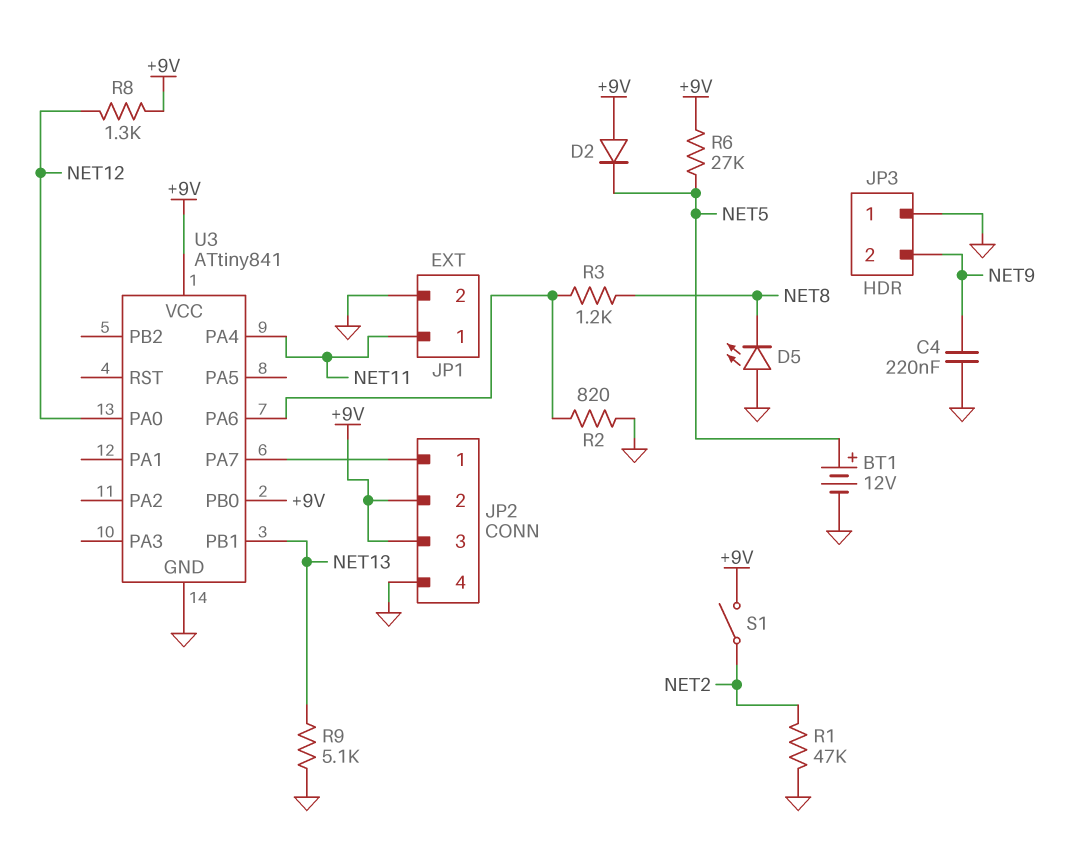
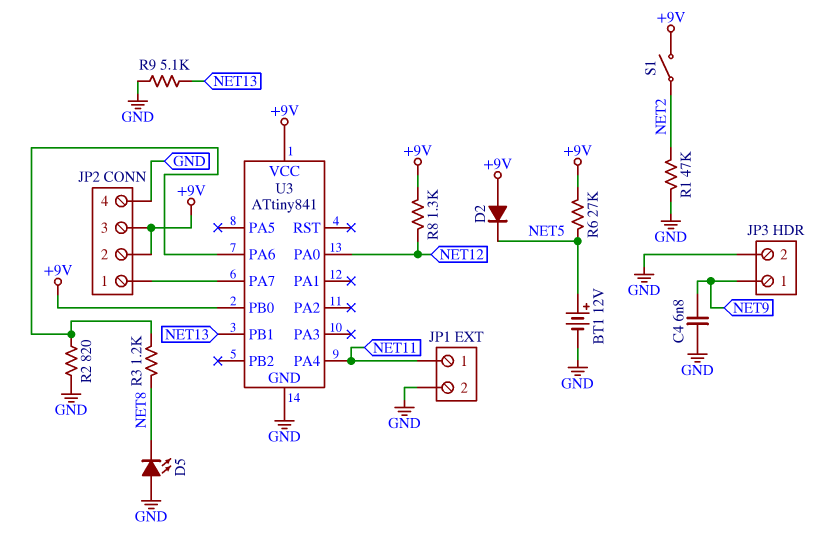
C4: 220nF (GND, NET9) -> 6.8nF (GND, NET9)
JP3 pin 1: GND -> NET9
JP3 pin 2: NET9 -> GND

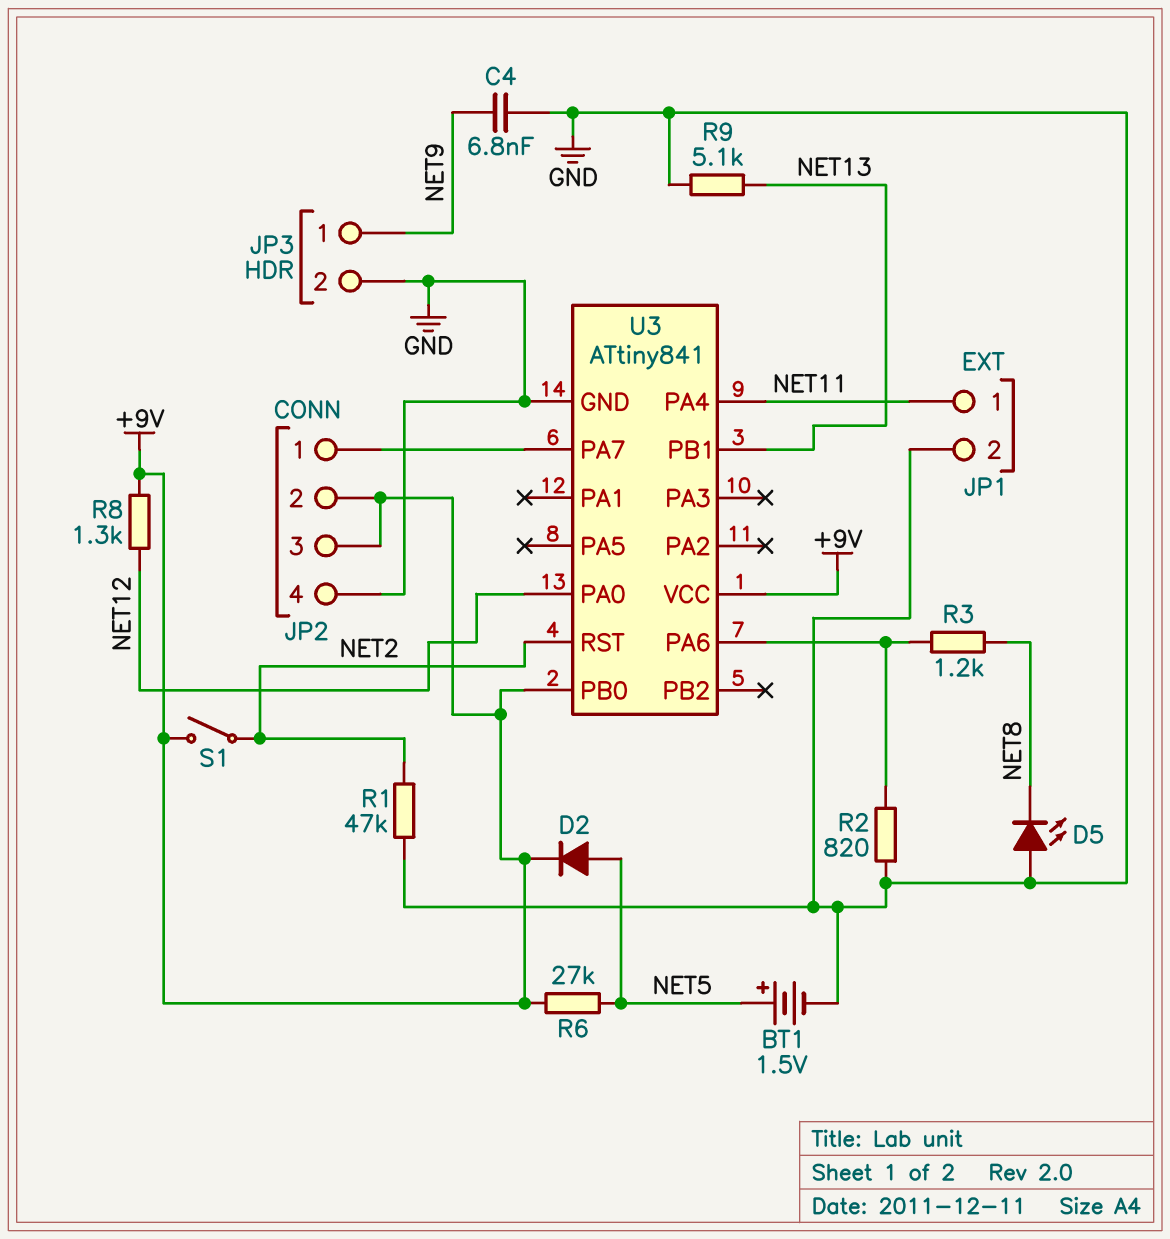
BT1: 12V (plus NET5, minus GND) -> 1.5V (plus NET5, minus GND)
D2: diode (A +9V, K NET5) -> diode (A NET5, K +9V)
U3 pin RST: none -> NET2

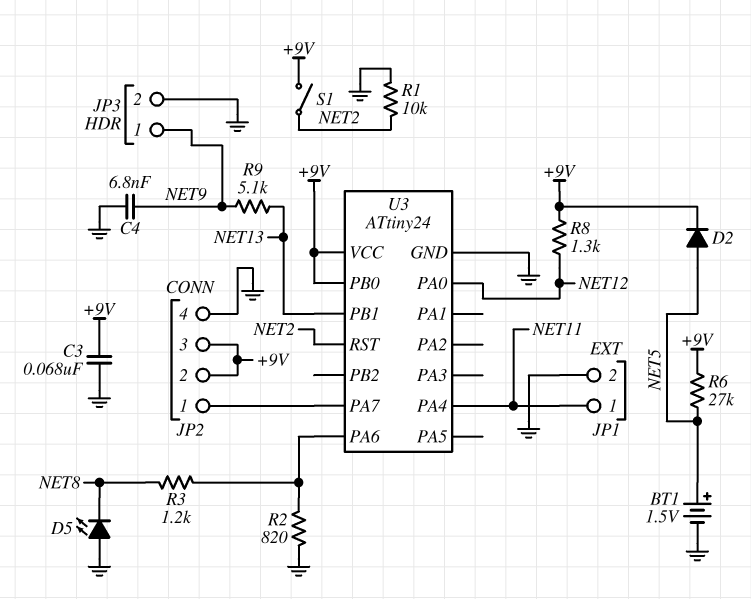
C3: none -> 68nF (+9V, GND)
R1: 47k (GND, NET2) -> 10k (GND, NET2)
R9: 5.1k (GND, NET13) -> 5.1k (NET9, NET13)
U3: ATtiny841 -> ATtiny24

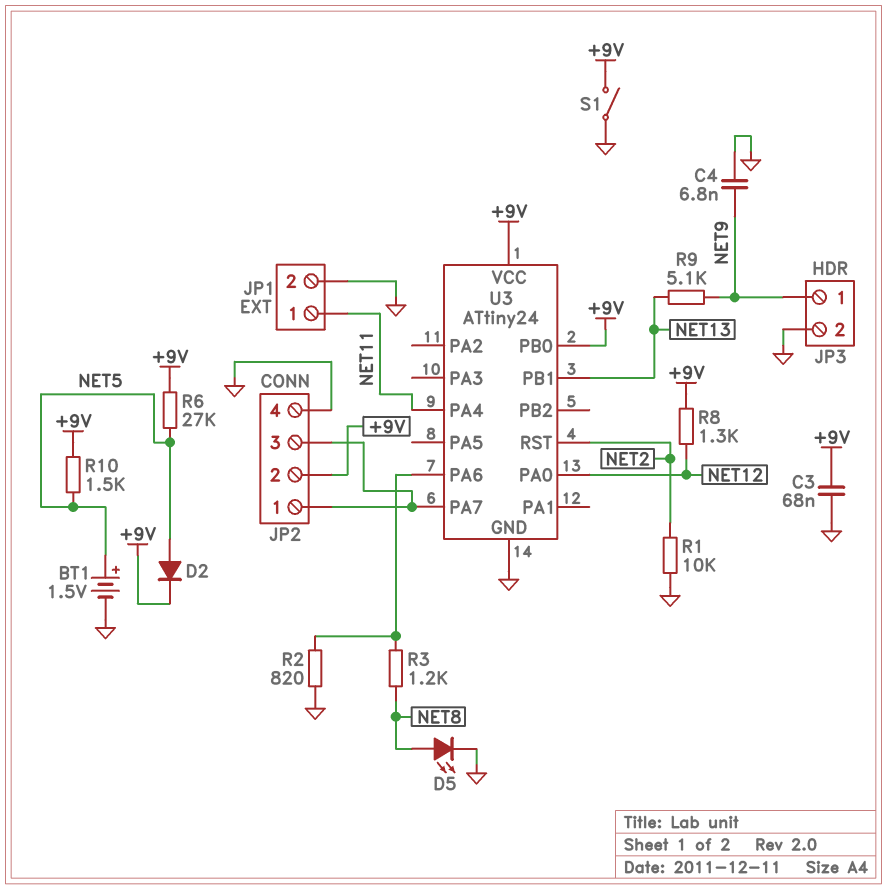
D5: LED (A GND, K NET8) -> LED (A NET8, K GND)
JP2 pin 3: +9V -> JP2/1
R10: none -> 1.5k (+9V, NET5)
S1: switch (+9V, NET2) -> switch (+9V, GND)

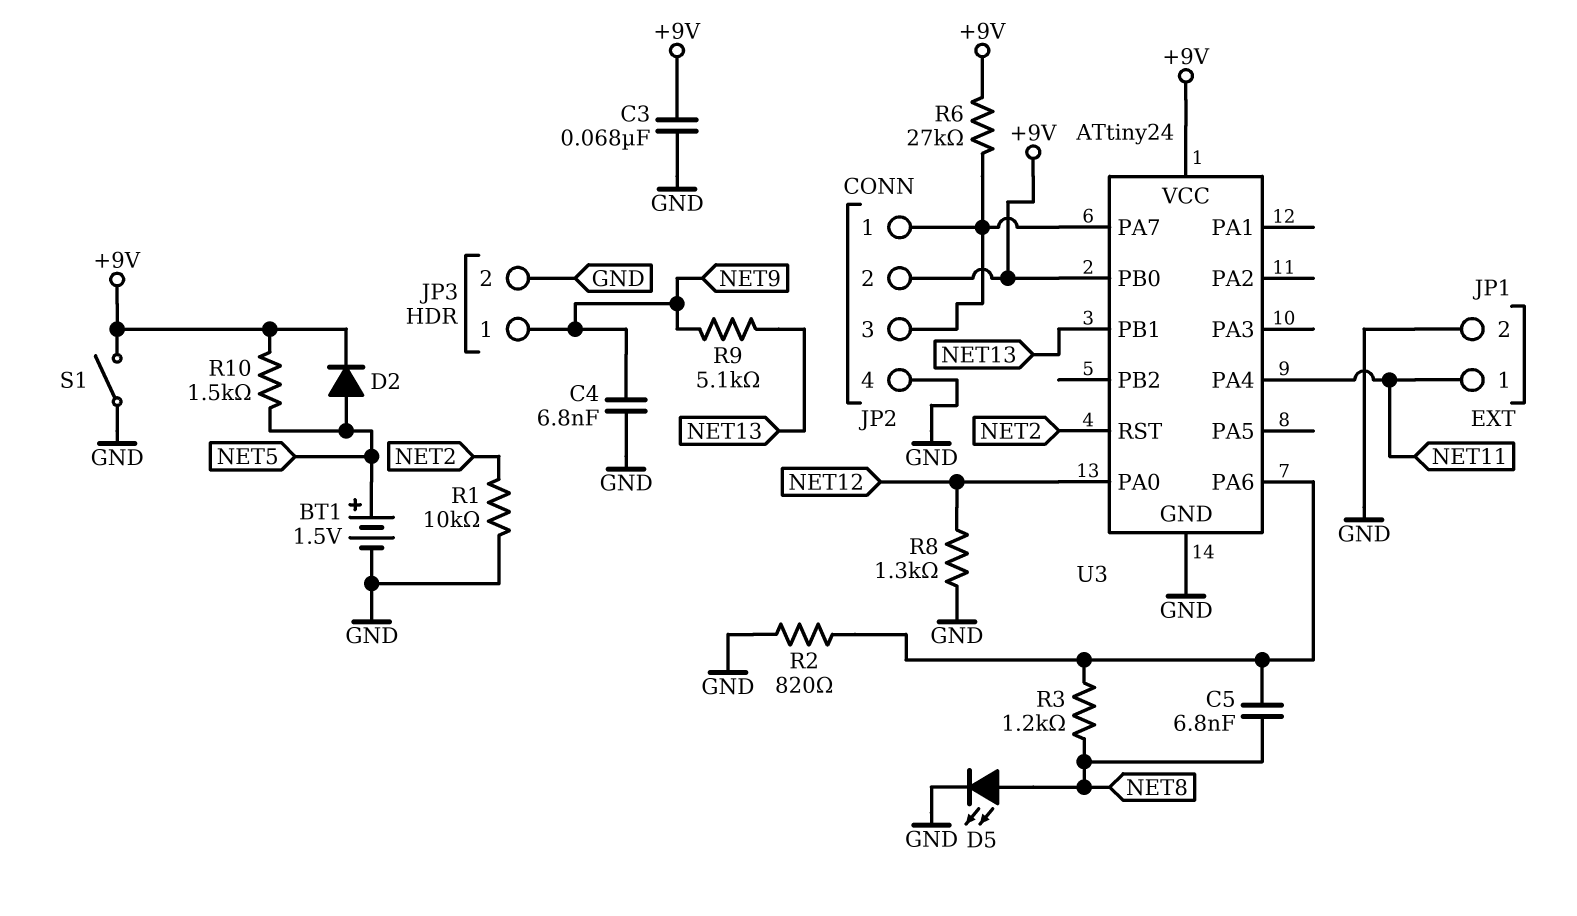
C5: none -> 6.8nF (NET8, U3/PA6)
R6: 27k (+9V, NET5) -> 27k (+9V, JP2/1)
R8: 1.3k (+9V, NET12) -> 1.3k (GND, NET12)

